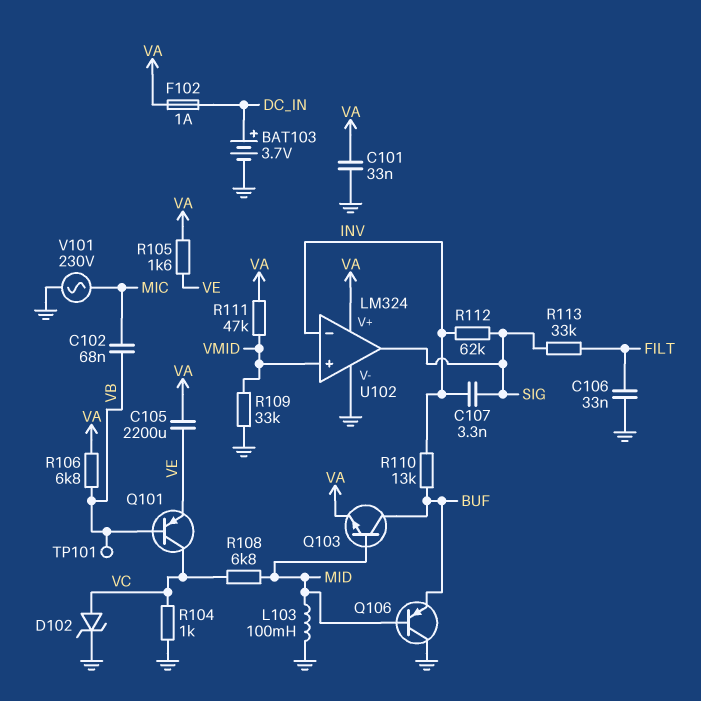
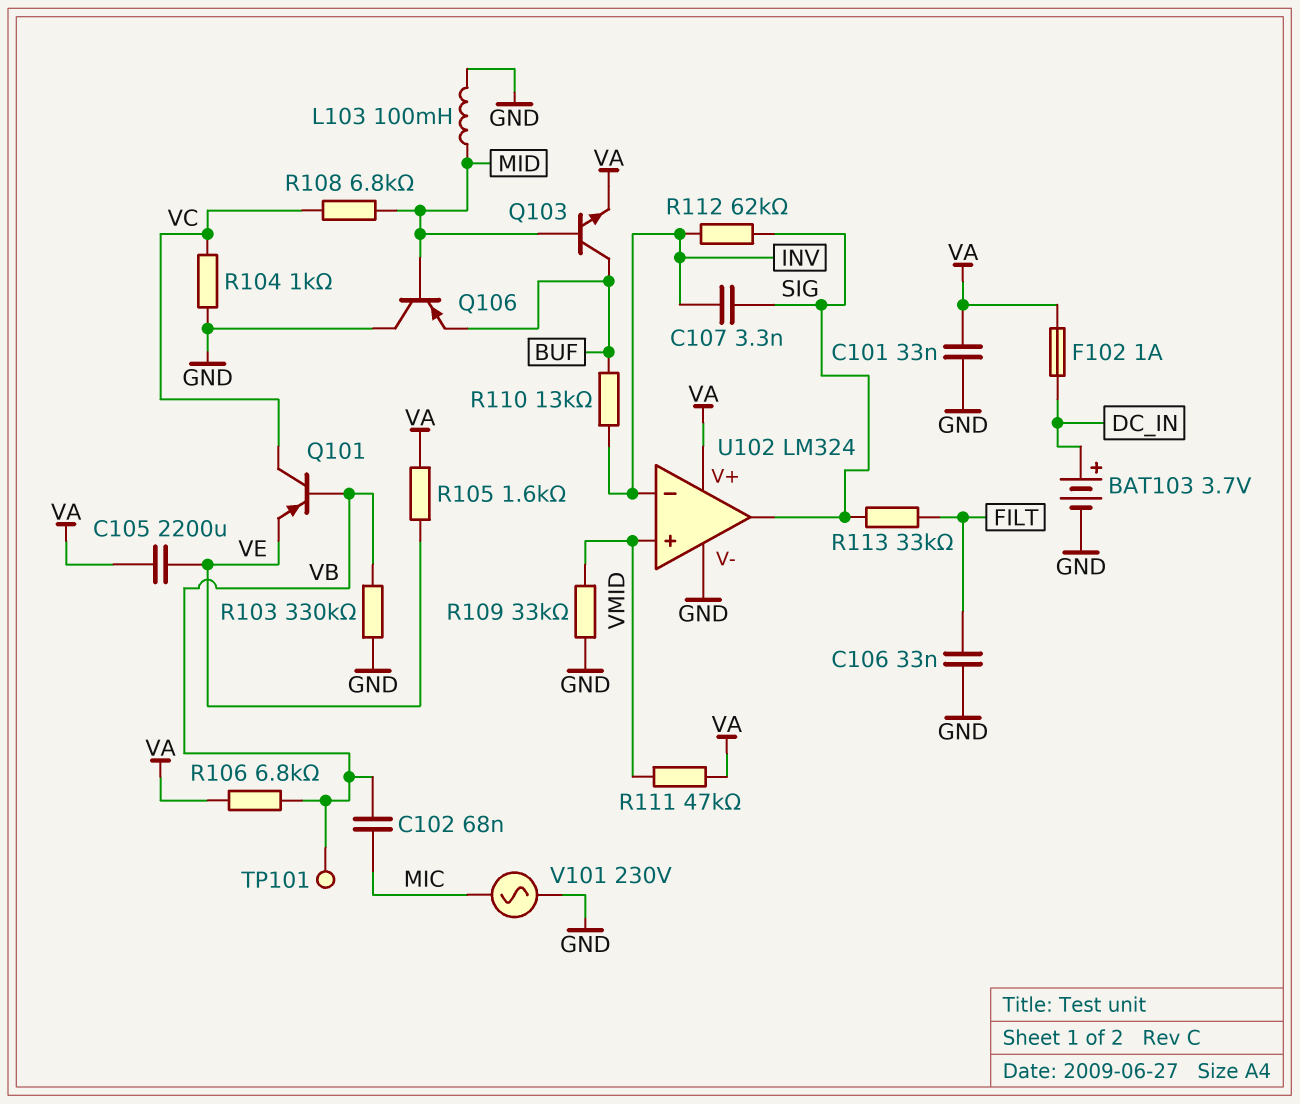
D102: zener (A VC, K GND) -> none
R103: none -> 330k (GND, VB)

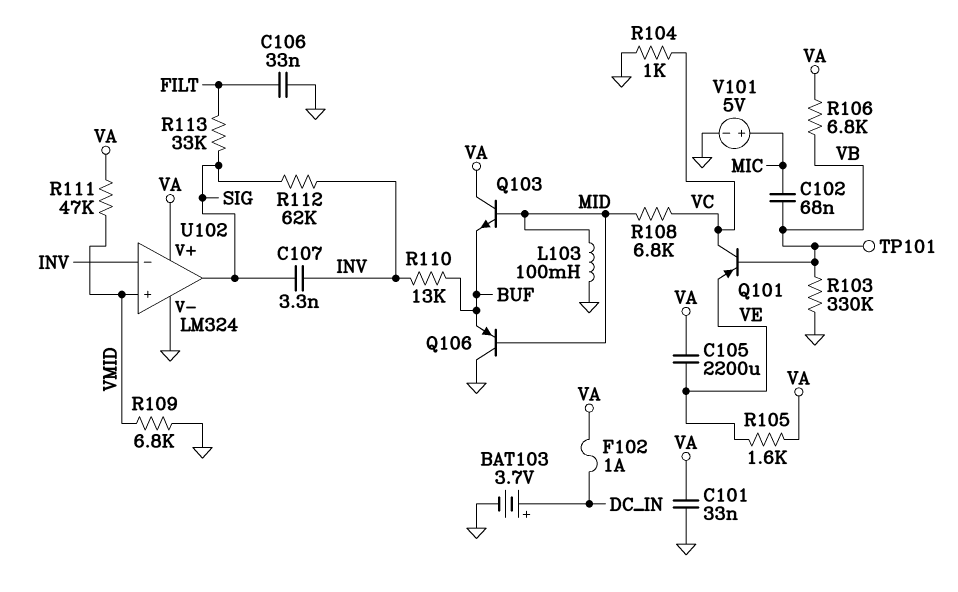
Q103: NPN (B MID, C BUF, E VA) -> NPN (B MID, C VA, E BUF)
R109: 33k (GND, VMID) -> 6.8k (GND, VMID)
V101: AC 230V (GND, MIC) -> 5V (plus MIC, minus GND)

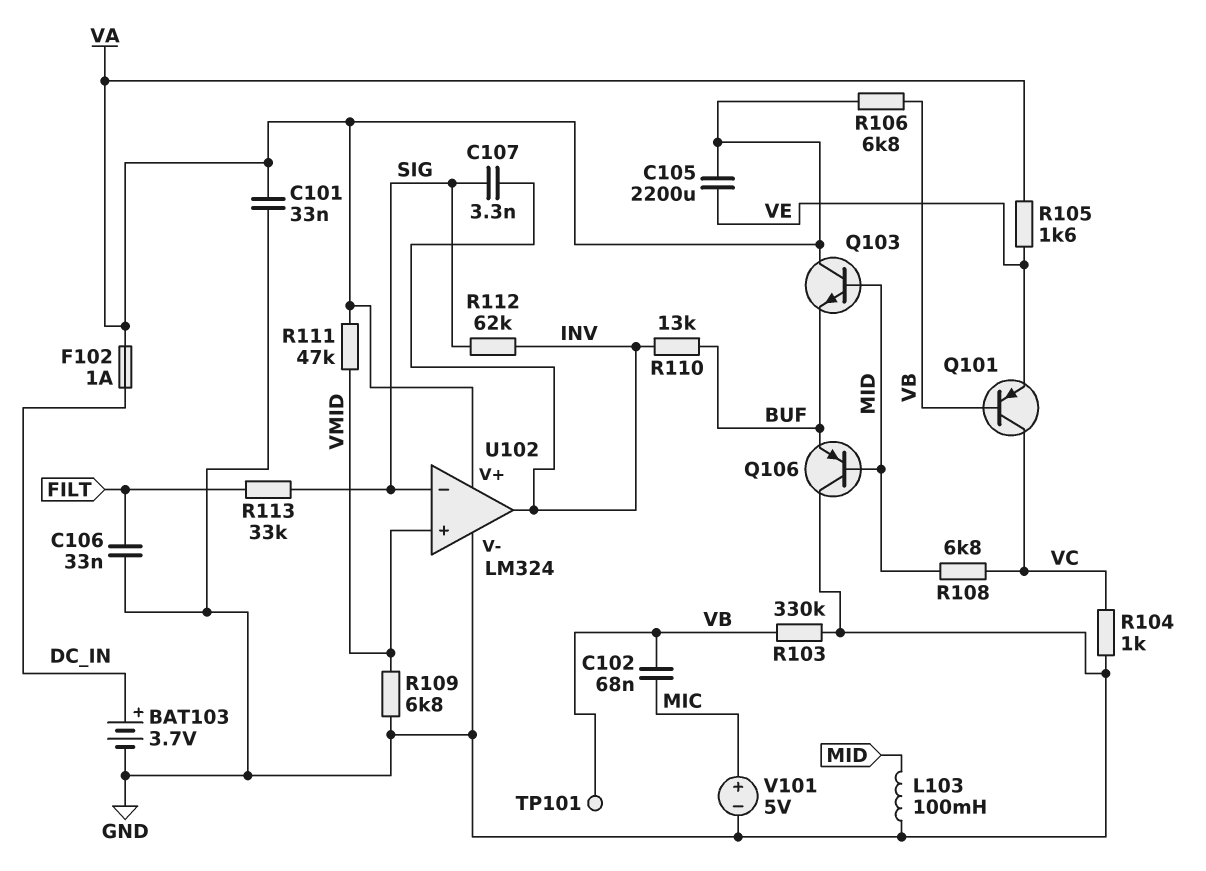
U102 pin in-: INV -> SIG
U102 pin out: SIG -> INV

